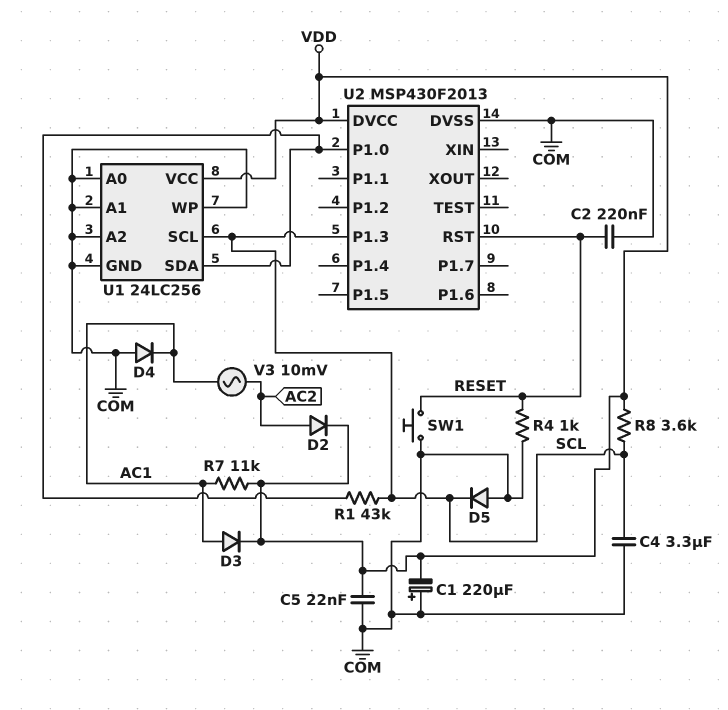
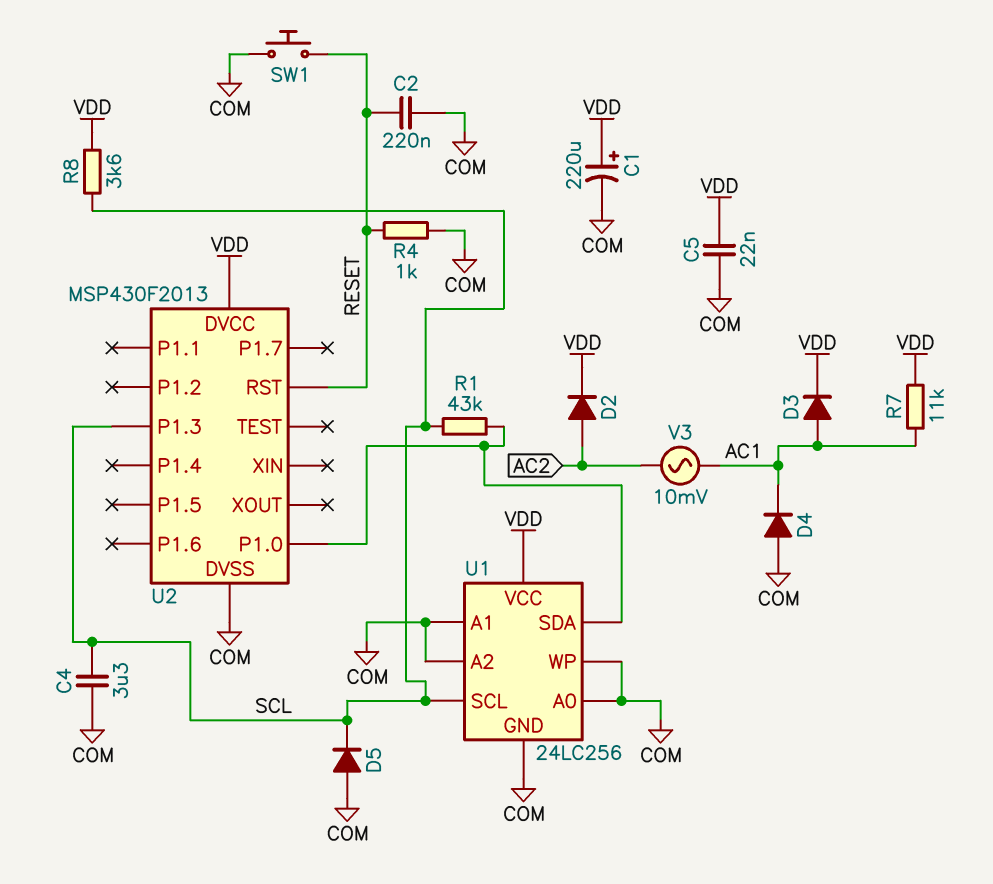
C1: 220uF (plus COM, minus VDD) -> 220uF (plus VDD, minus COM)

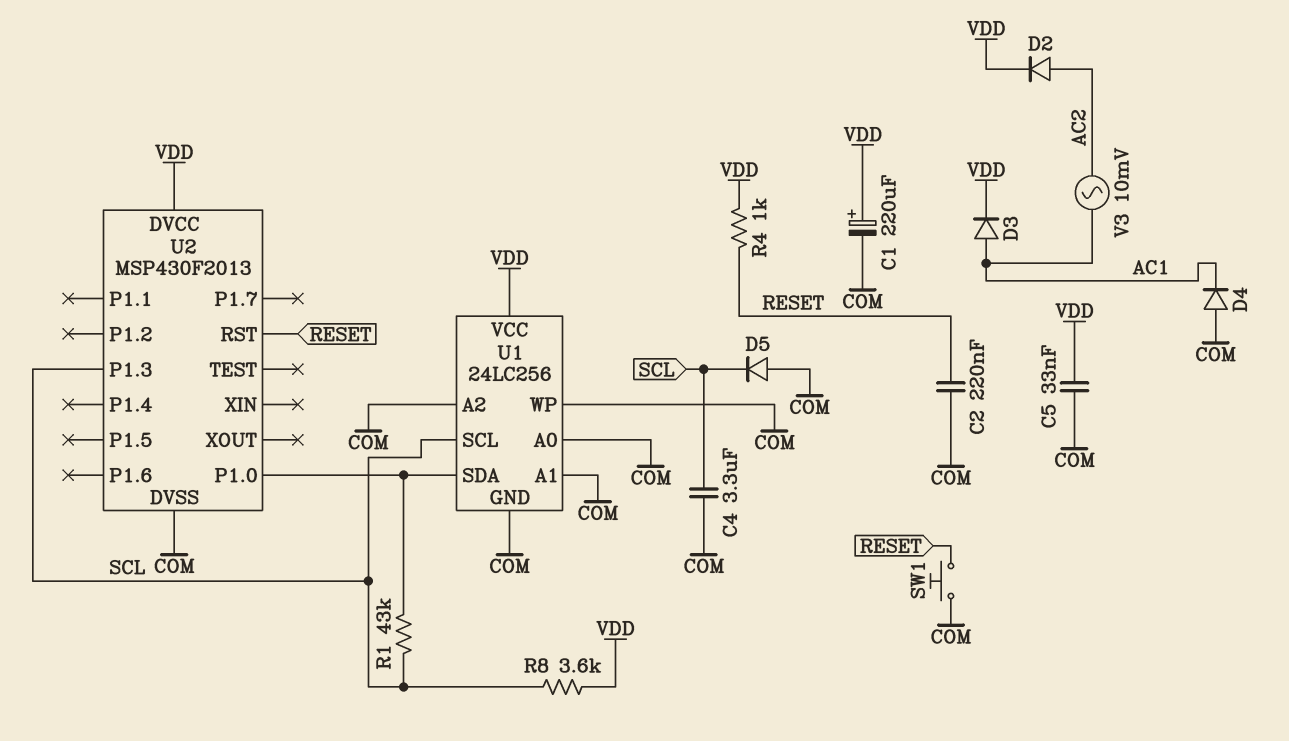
C5: 22nF (COM, VDD) -> 33nF (COM, VDD)
R4: 1k (COM, RESET) -> 1k (RESET, VDD)
R7: 11k (AC1, VDD) -> none

